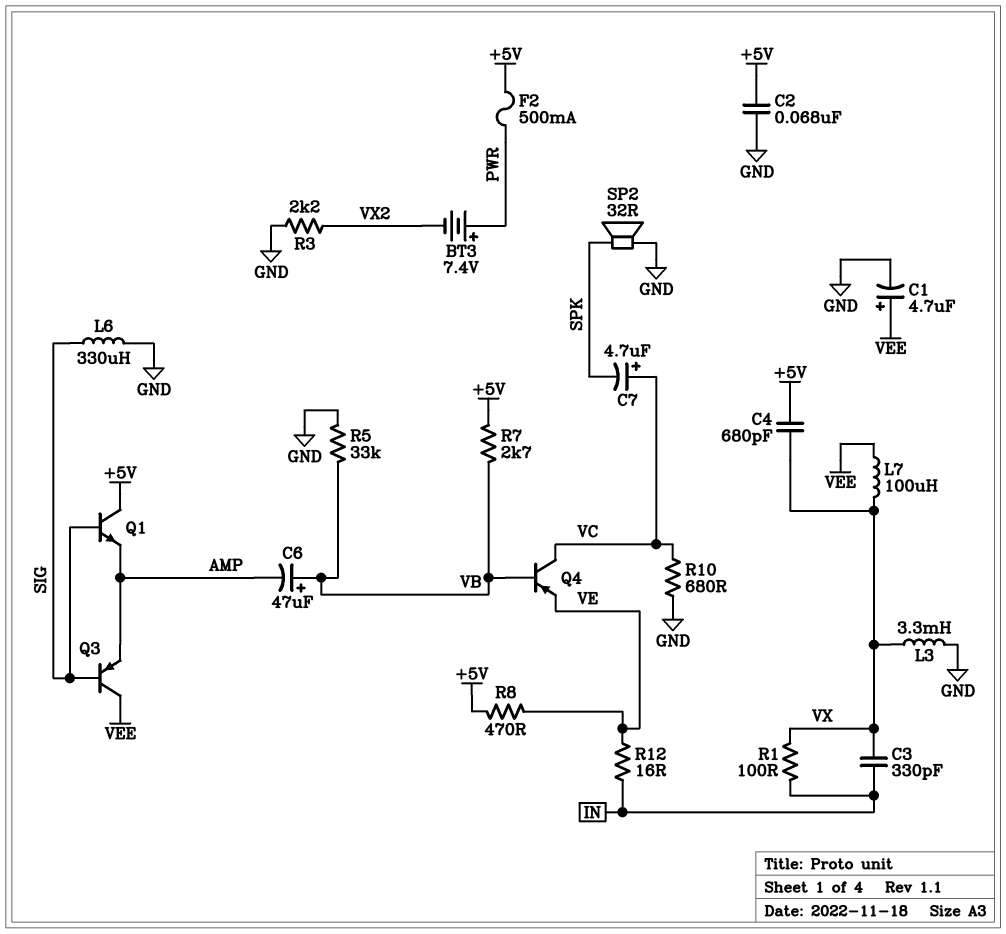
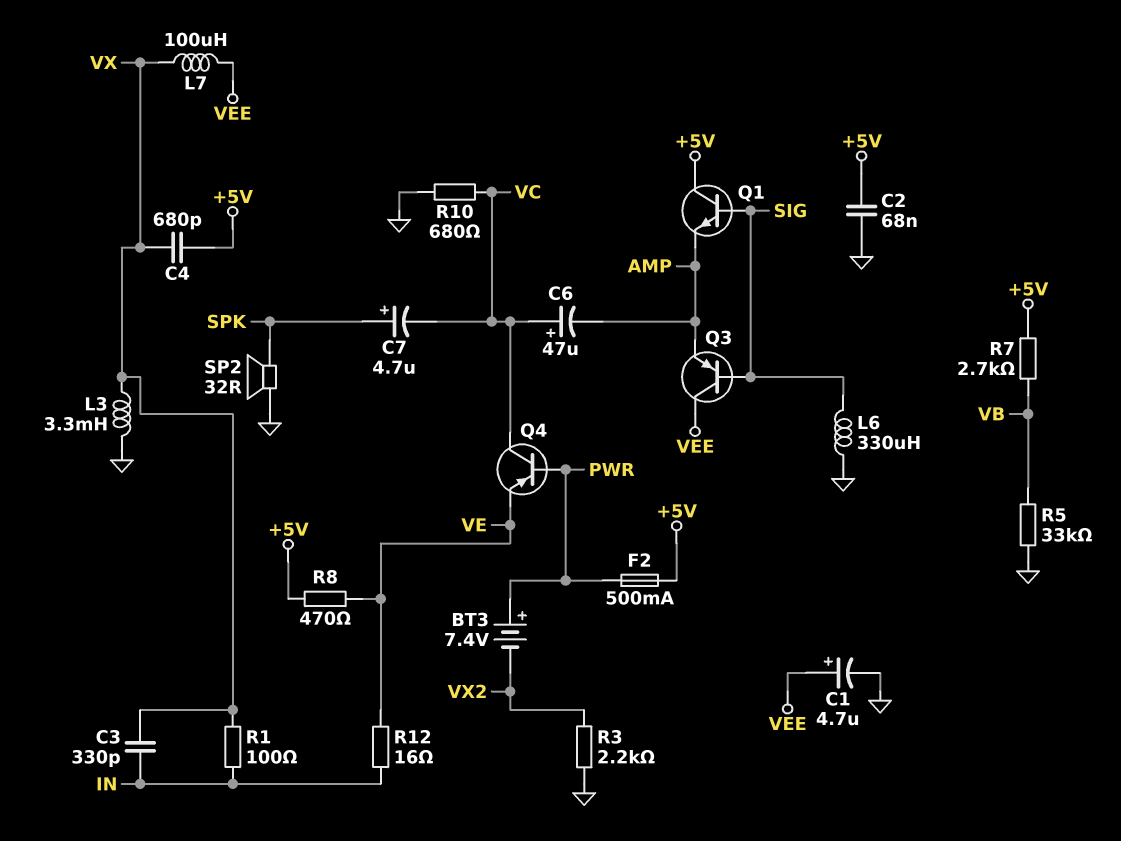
C6: 47uF (plus VB, minus AMP) -> 47uF (plus VC, minus AMP)
C7: 4.7uF (plus VC, minus SPK) -> 4.7uF (plus SPK, minus VC)
Q4: PNP (B VB, C VC, E VE) -> PNP (B PWR, C VC, E VE)

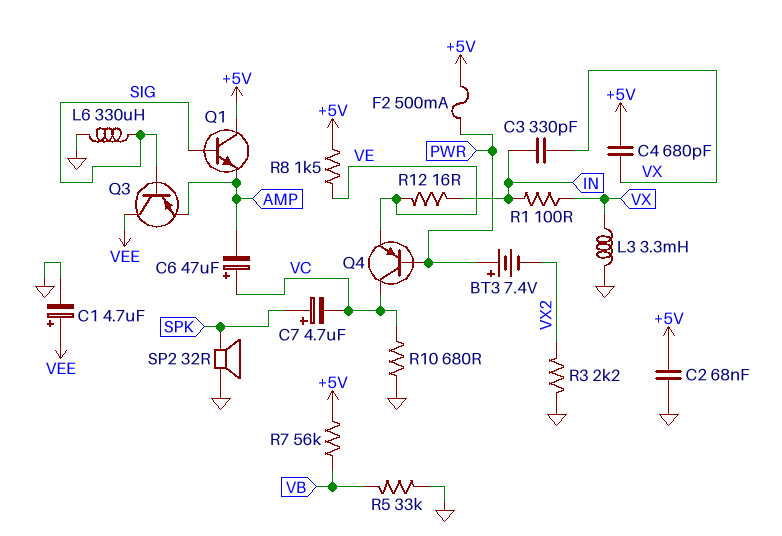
L7: 100uH (VEE, VX) -> none
R7: 2.7k (+5V, VB) -> 56k (+5V, VB)
R8: 470 (+5V, VE) -> 1.5k (+5V, VE)

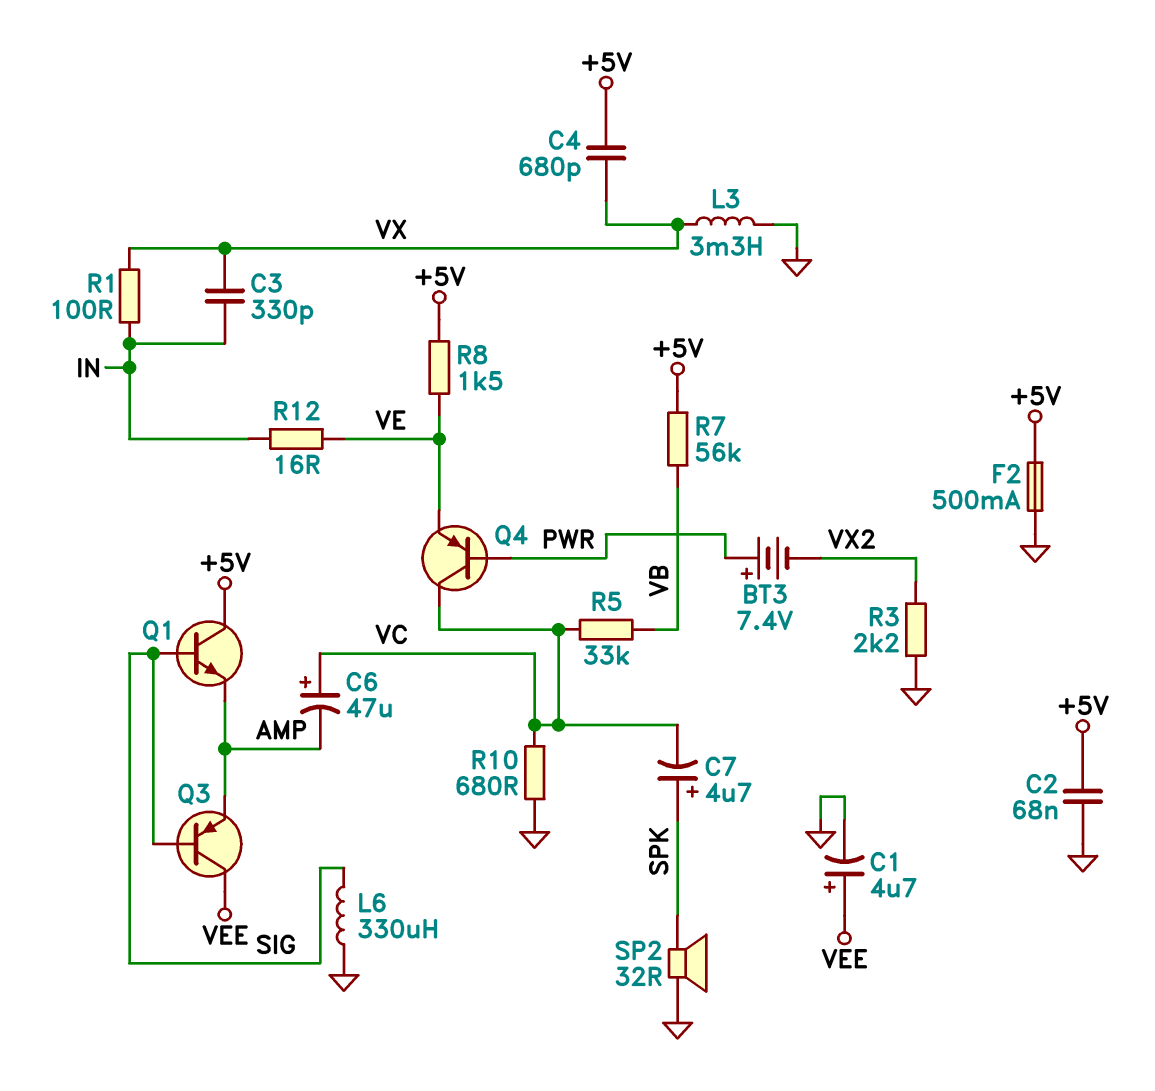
F2: 500mA (+5V, PWR) -> 500mA (+5V, GND)
R5: 33k (GND, VB) -> 33k (VB, VC)

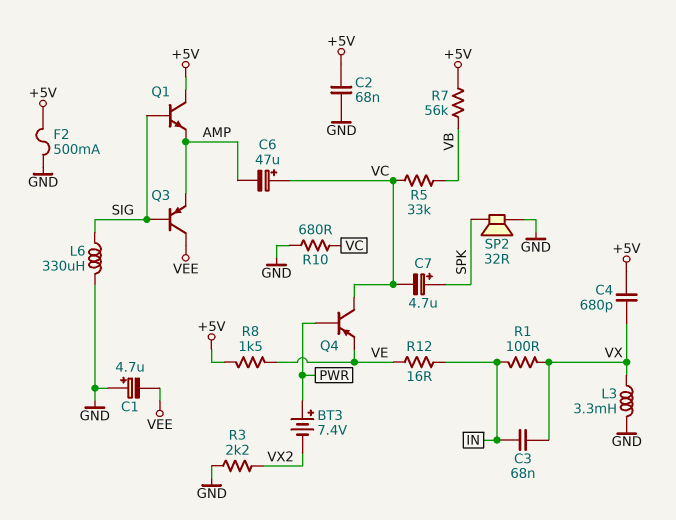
C1: 4.7uF (plus VEE, minus GND) -> 4.7uF (plus GND, minus VEE)
C3: 330pF (IN, VX) -> 68nF (IN, VX)

